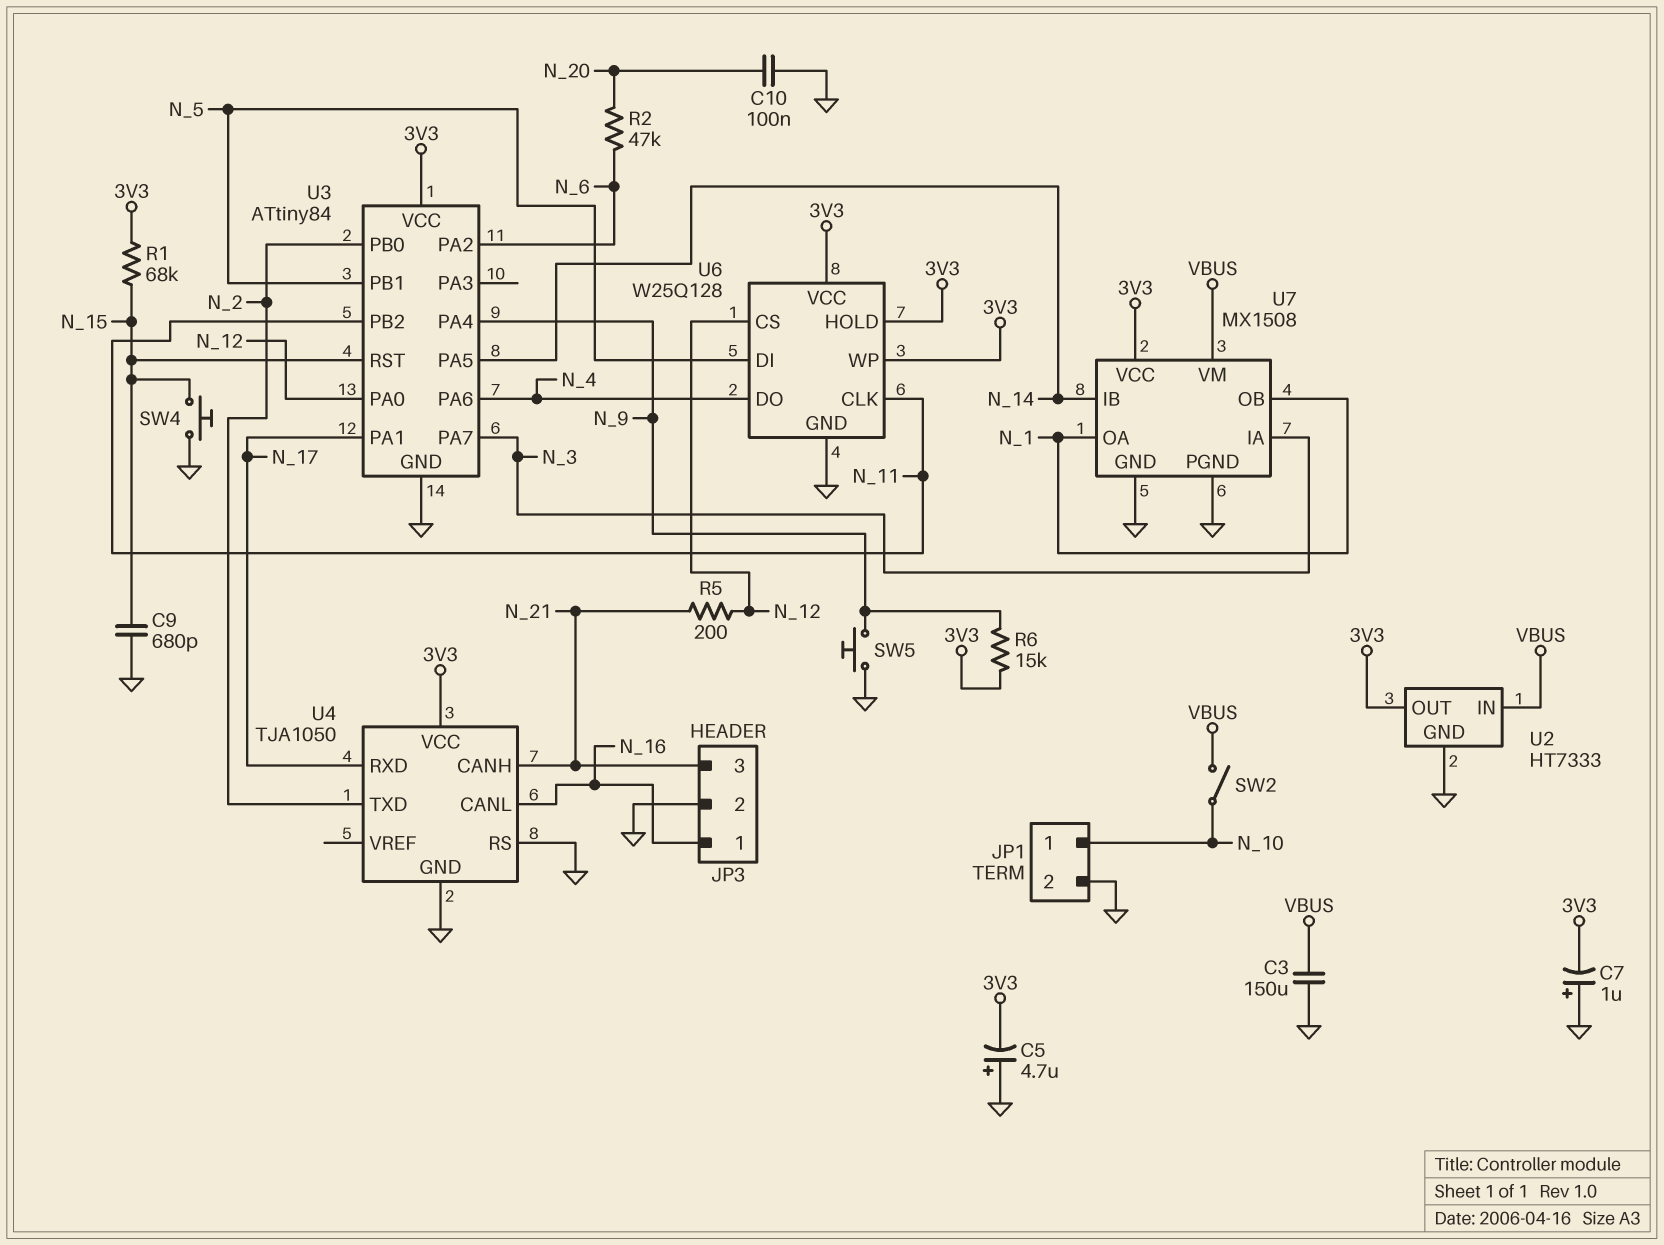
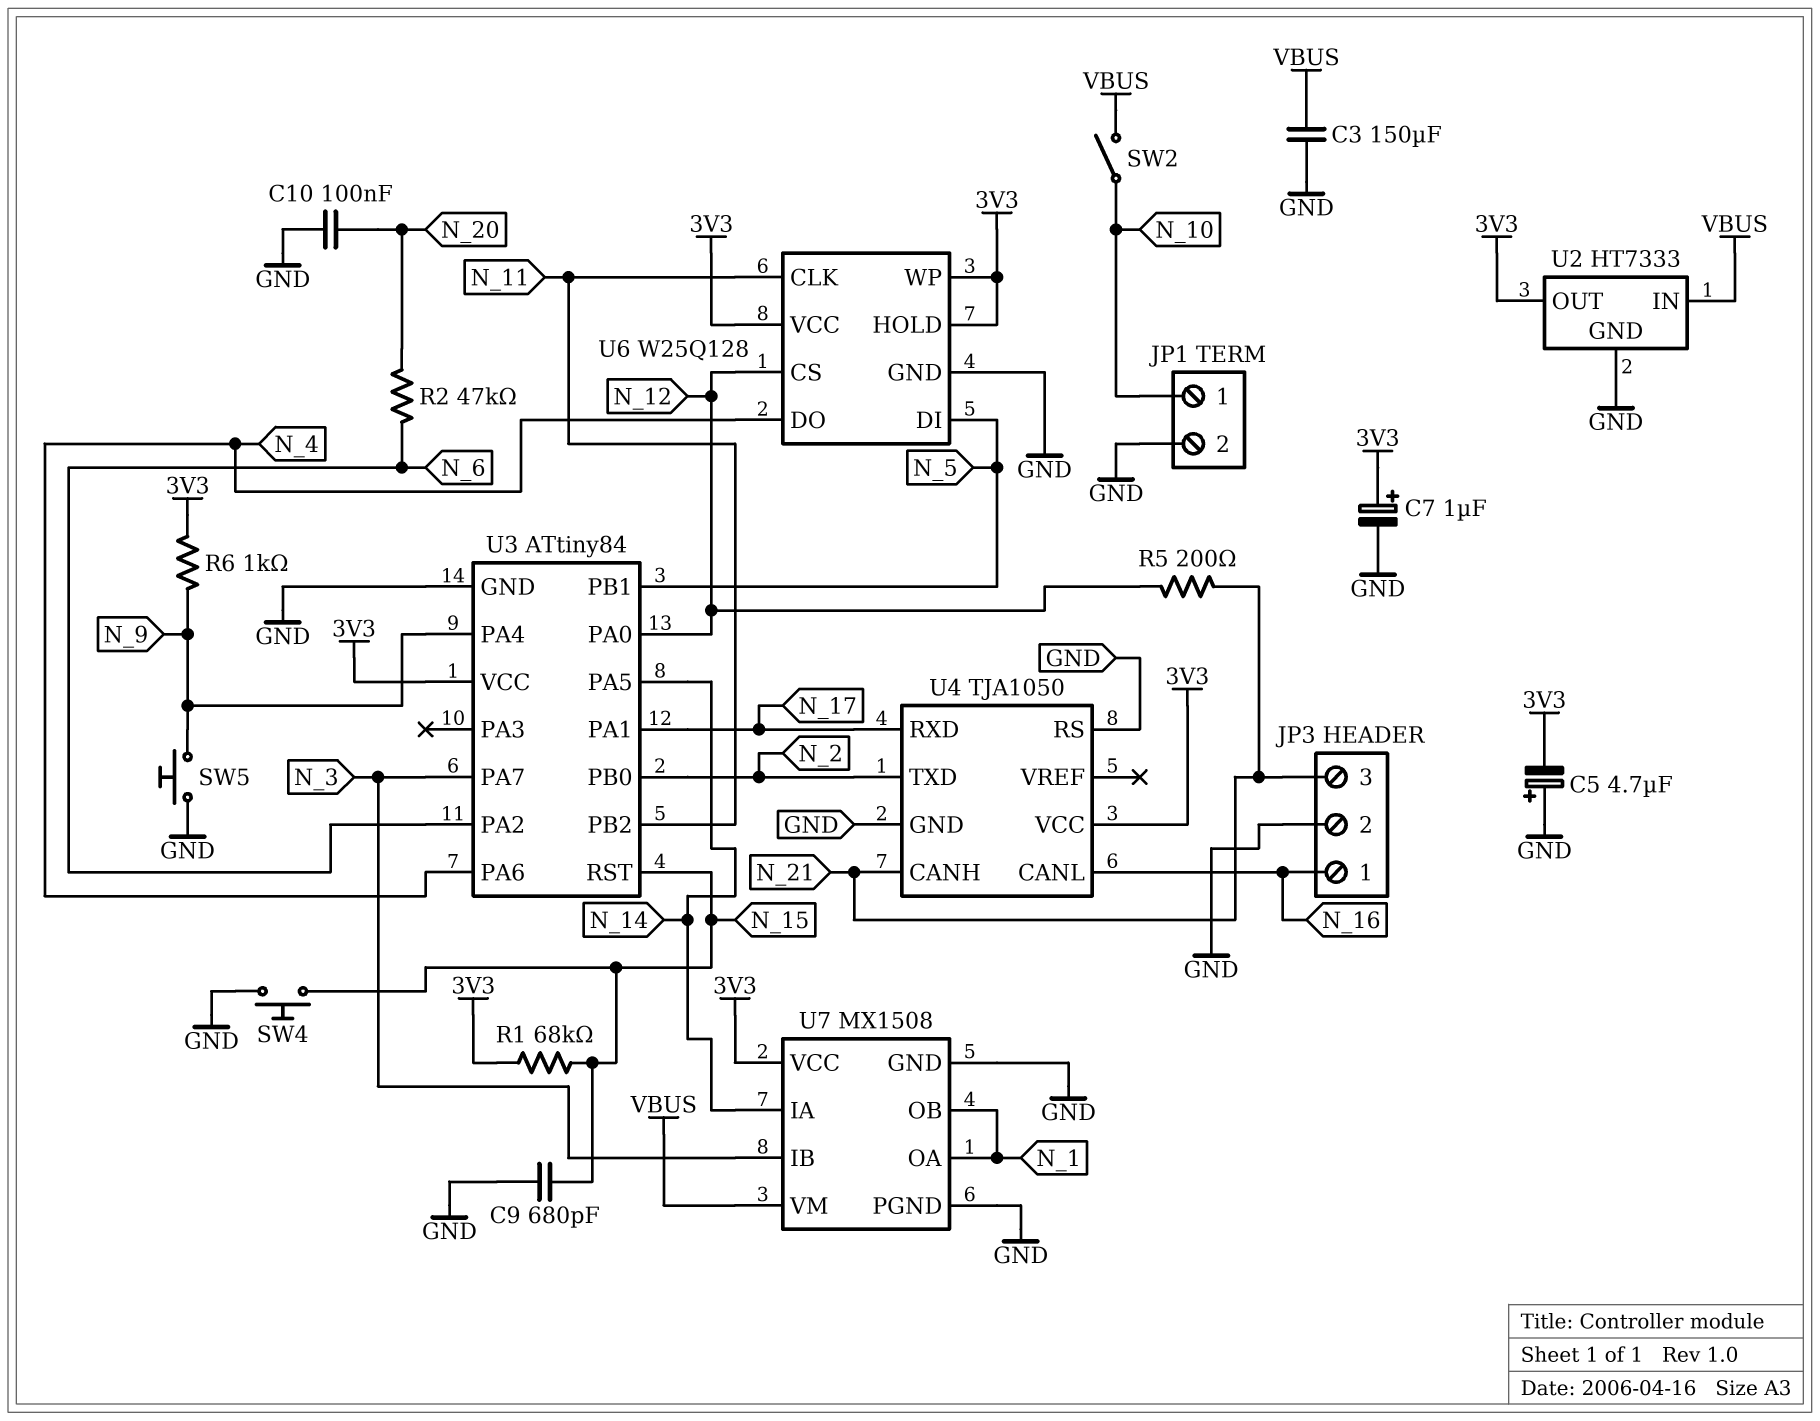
C7: 1uF (plus GND, minus 3V3) -> 1uF (plus 3V3, minus GND)
R6: 15k (3V3, N_9) -> 1k (3V3, N_9)
U7 pin IA: N_3 -> N_14
U7 pin IB: N_14 -> N_3

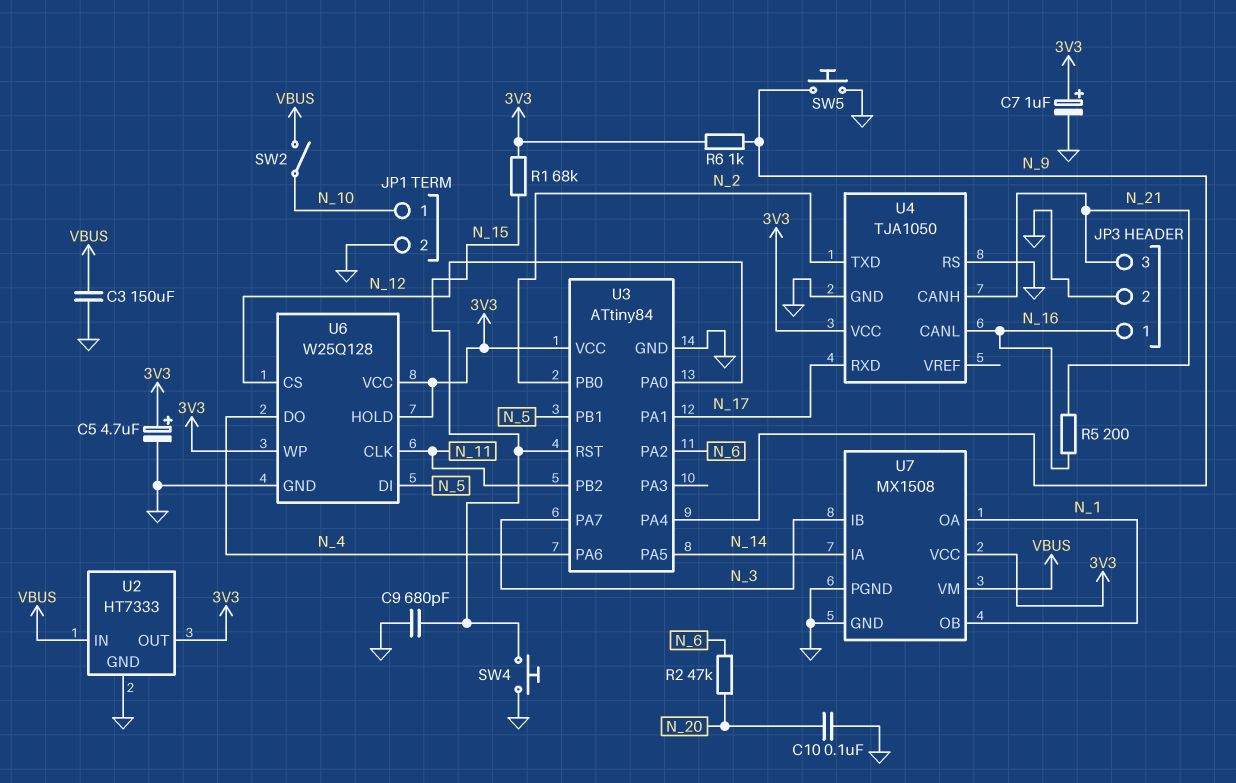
C5: 4.7uF (plus GND, minus 3V3) -> 4.7uF (plus 3V3, minus GND)
R5: 200 (N_12, N_21) -> 200 (N_16, N_21)

